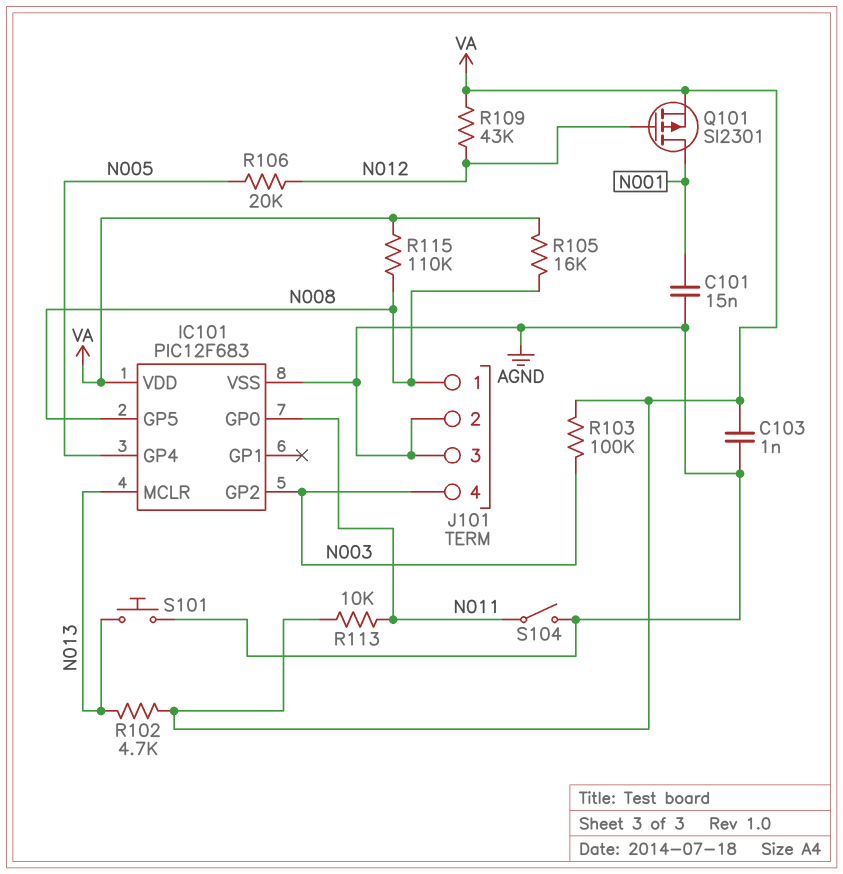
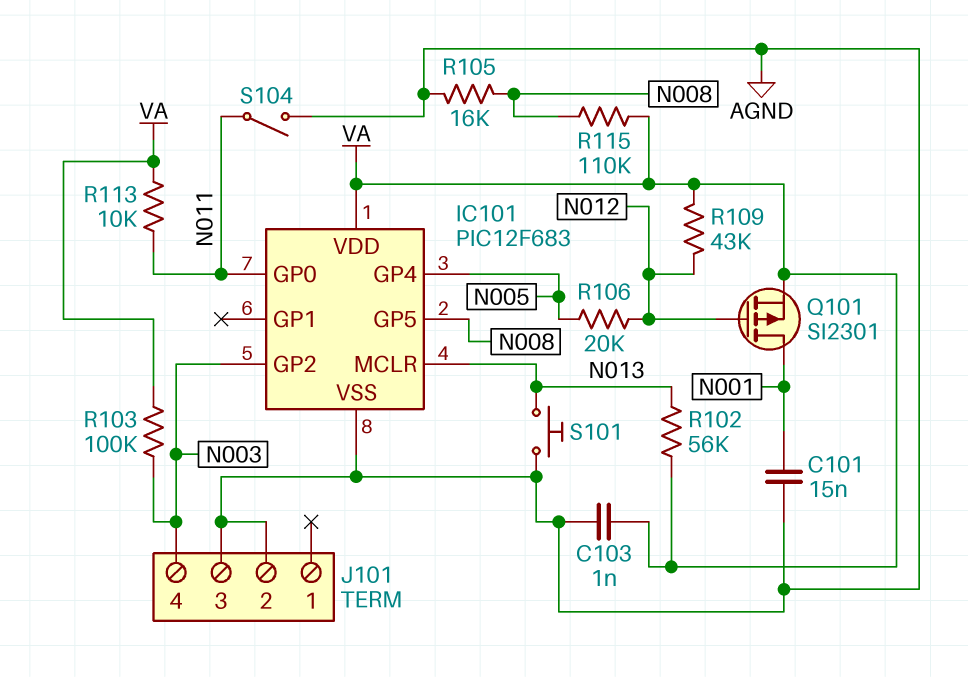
J101 pin 1: N008 -> none
R102: 4.7k (N013, VA) -> 56k (N013, VA)
R105: 16k (N008, VA) -> 16k (AGND, N008)

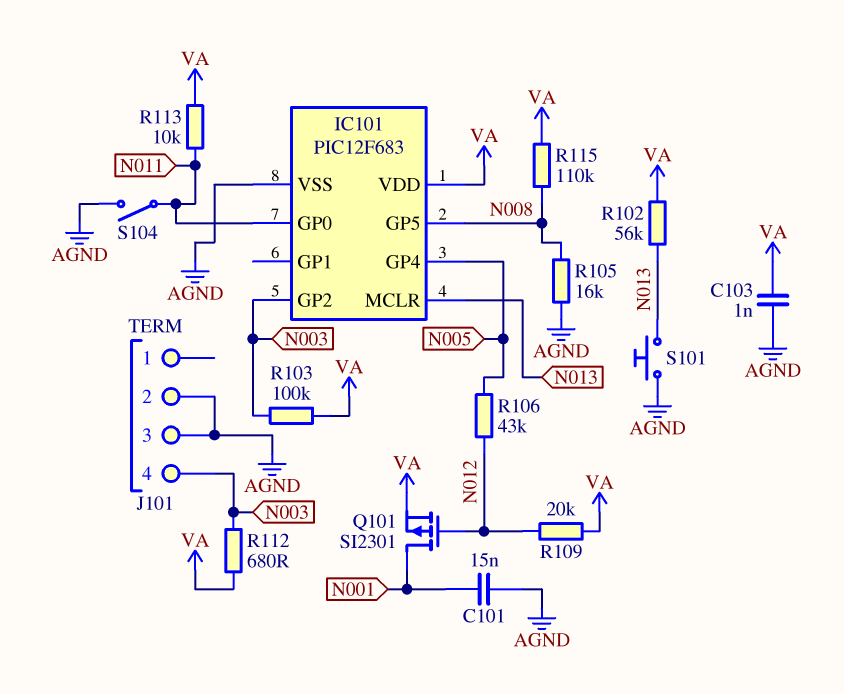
R106: 20k (N005, N012) -> 43k (N005, N012)
R109: 43k (N012, VA) -> 20k (N012, VA)
R112: none -> 680 (N003, VA)

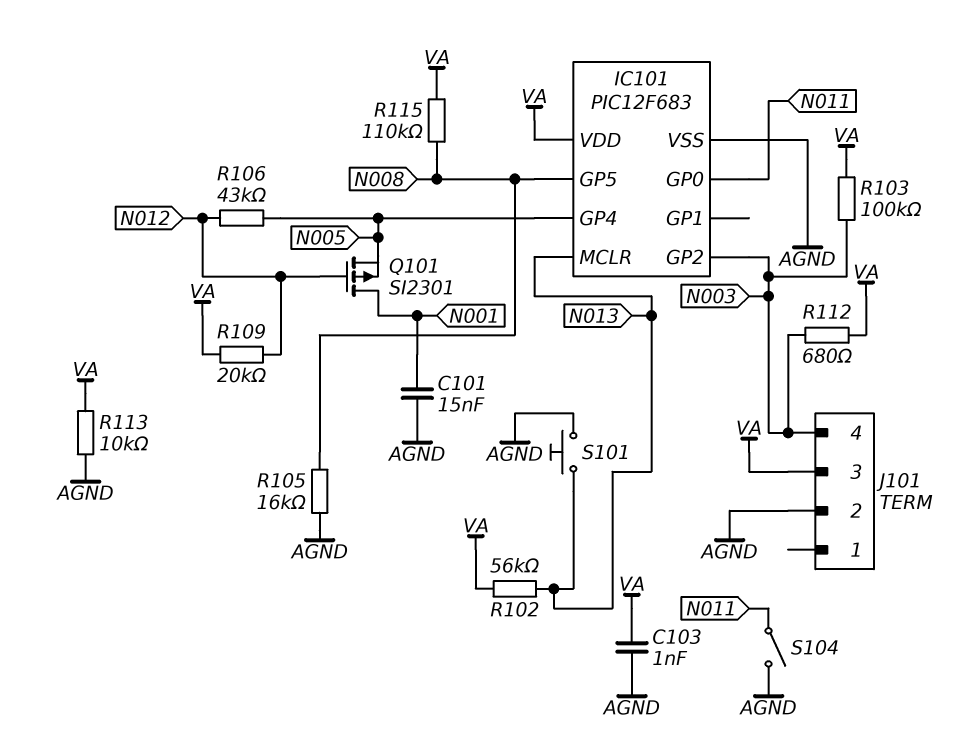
J101 pin 3: AGND -> VA
Q101: PMOS SI2301 (G N012, D N001, S VA) -> PMOS SI2301 (G N012, D N001, S N005)
R113: 10k (N011, VA) -> 10k (AGND, VA)

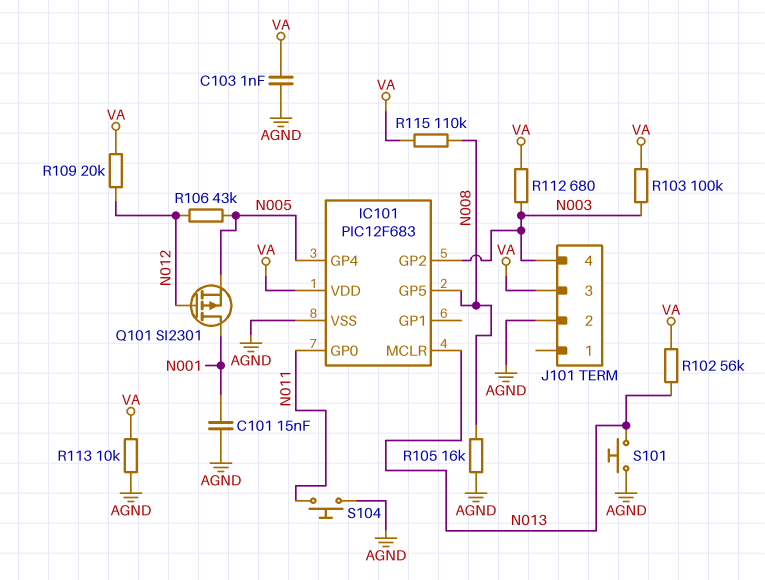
S104: switch (AGND, N011) -> button (AGND, N011)

